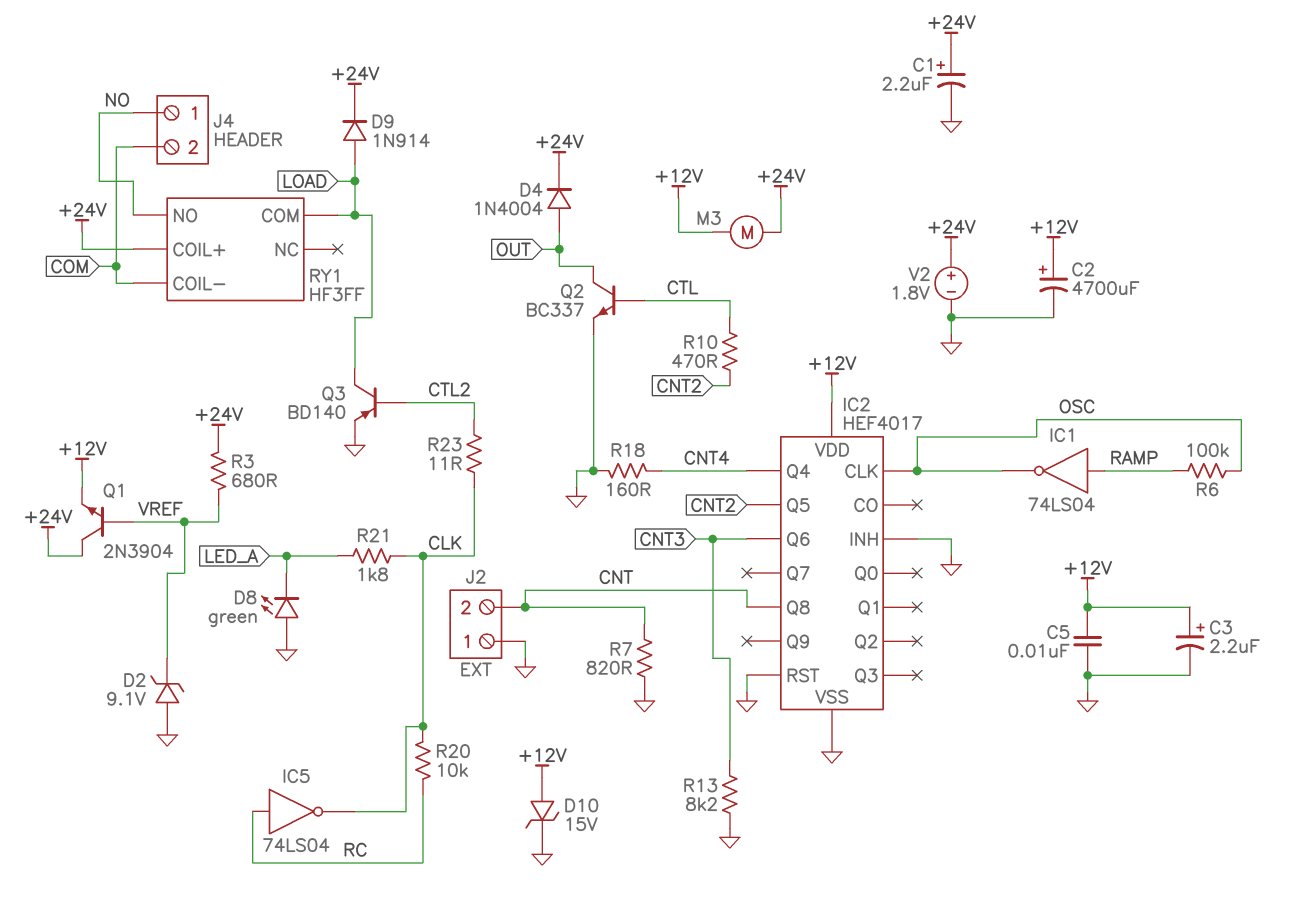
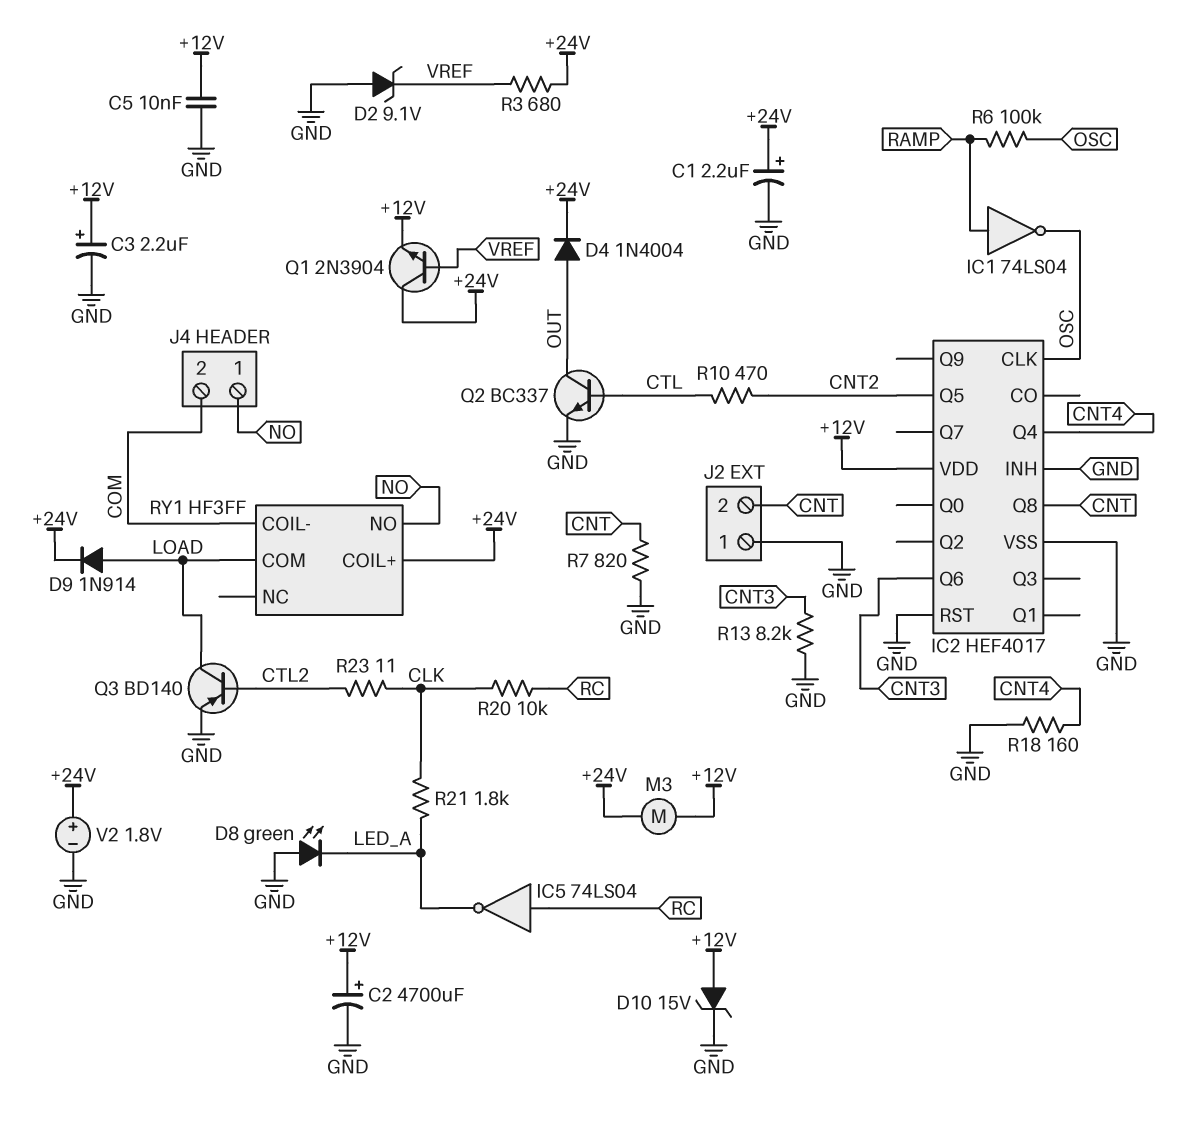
IC5: NOT 74LS04 (in RC, out CLK) -> NOT 74LS04 (in RC, out LED_A)

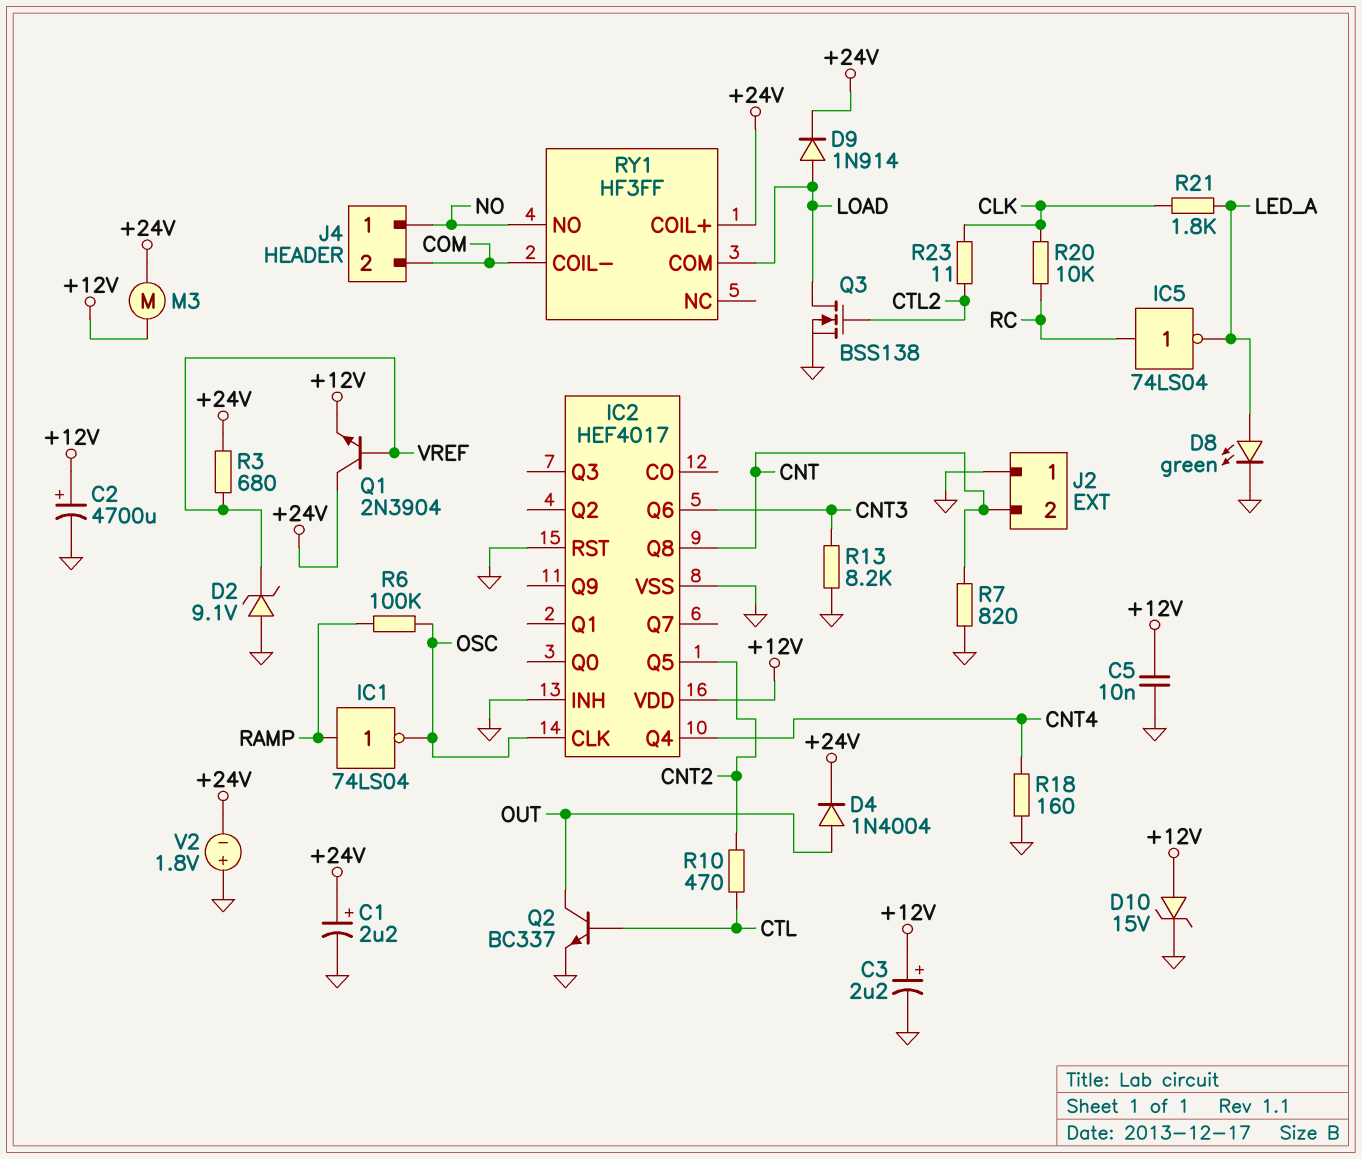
D8: LED green (A GND, K LED_A) -> LED green (A LED_A, K GND)
Q3: PNP BD140 (B CTL2, C LOAD, E GND) -> NMOS BSS138 (G CTL2, D LOAD, S GND)
V2: 1.8V (plus +24V, minus GND) -> 1.8V (plus GND, minus +24V)

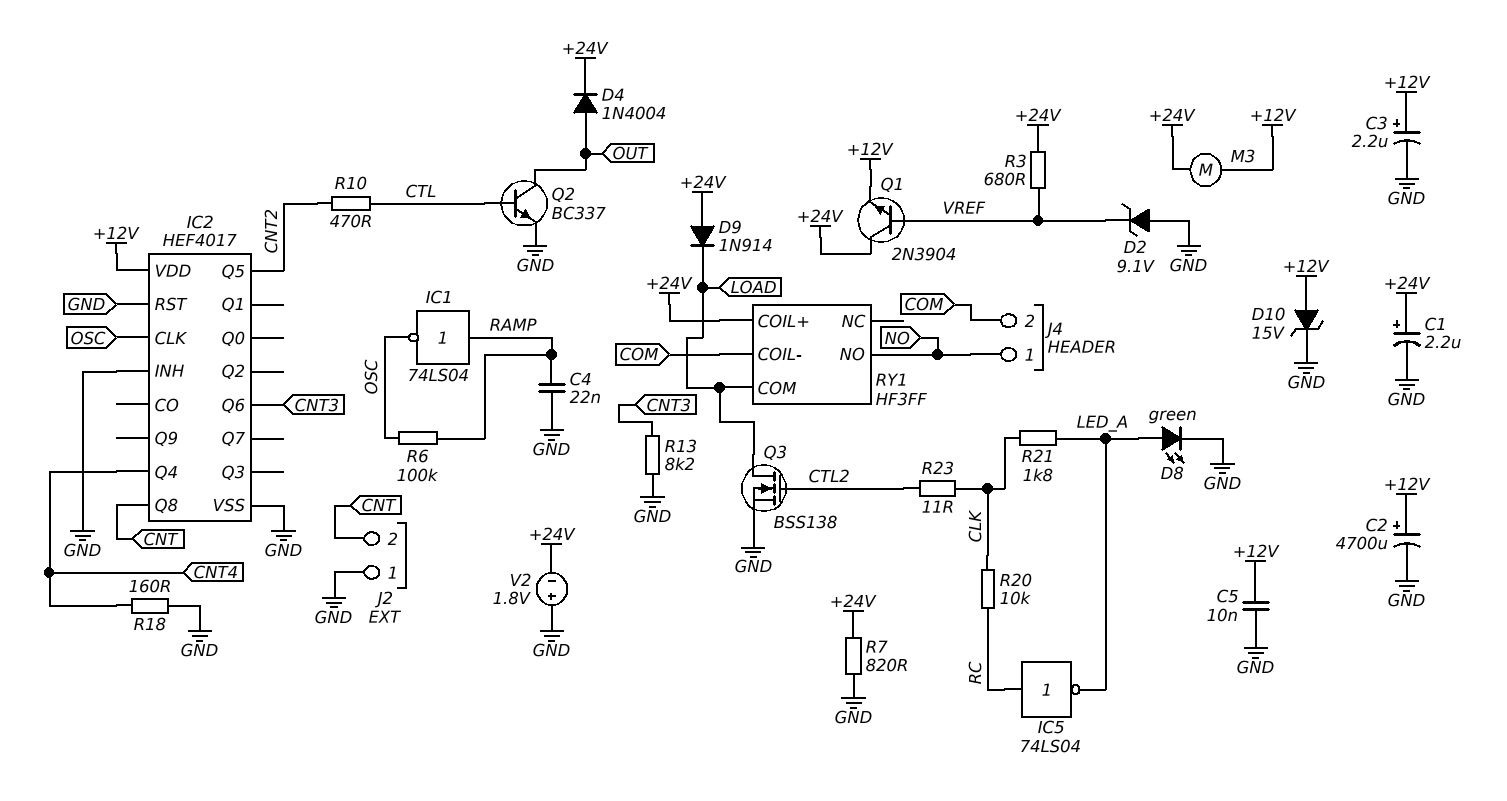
C4: none -> 22nF (GND, RAMP)
D9: diode 1N914 (A LOAD, K +24V) -> diode 1N914 (A +24V, K LOAD)
R7: 820 (CNT, GND) -> 820 (+24V, GND)

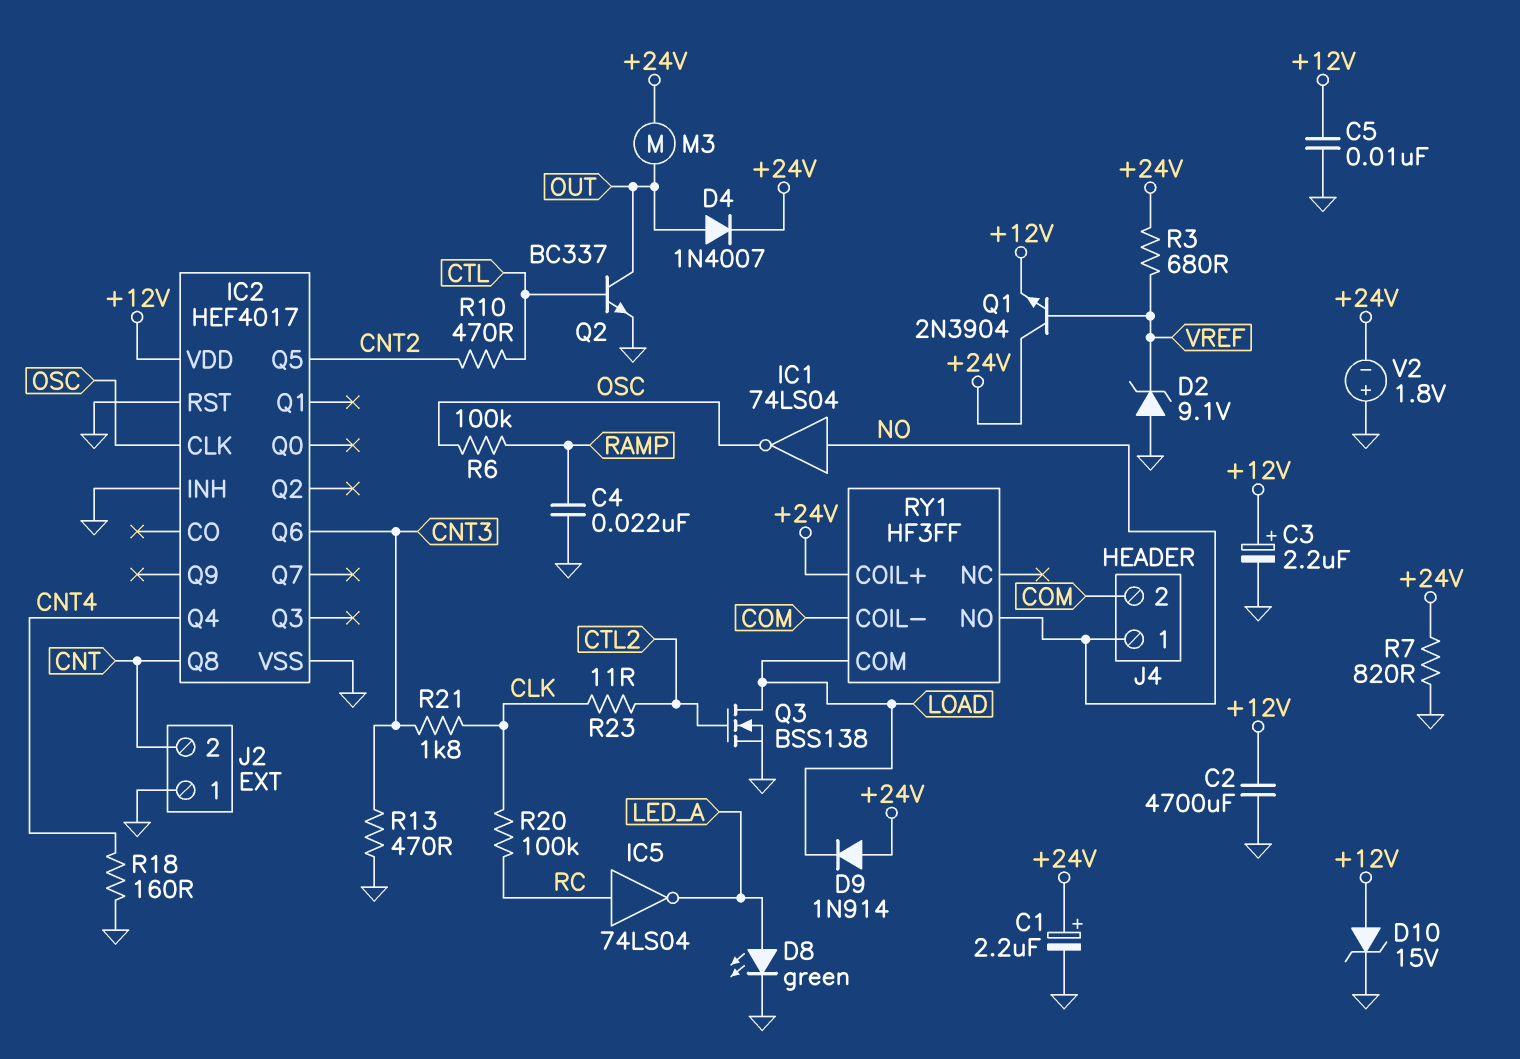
C2: 4700uF (plus +12V, minus GND) -> 4700uF (+12V, GND)
D4: diode 1N4004 (A OUT, K +24V) -> diode 1N4007 (A OUT, K +24V)
IC1: NOT 74LS04 (in RAMP, out OSC) -> NOT 74LS04 (in NO, out OSC)
M3: motor (+12V, +24V) -> motor (+24V, OUT)
R13: 8.2k (CNT3, GND) -> 470 (CNT3, GND)
R20: 10k (CLK, RC) -> 100k (CLK, RC)
R21: 1.8k (CLK, LED_A) -> 1.8k (CLK, CNT3)

